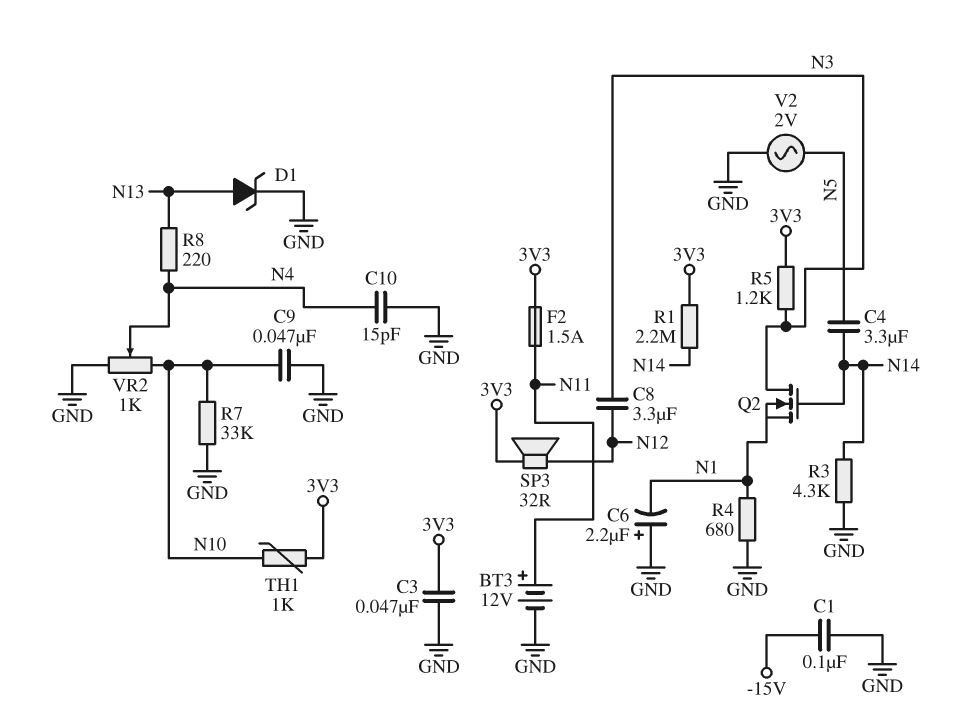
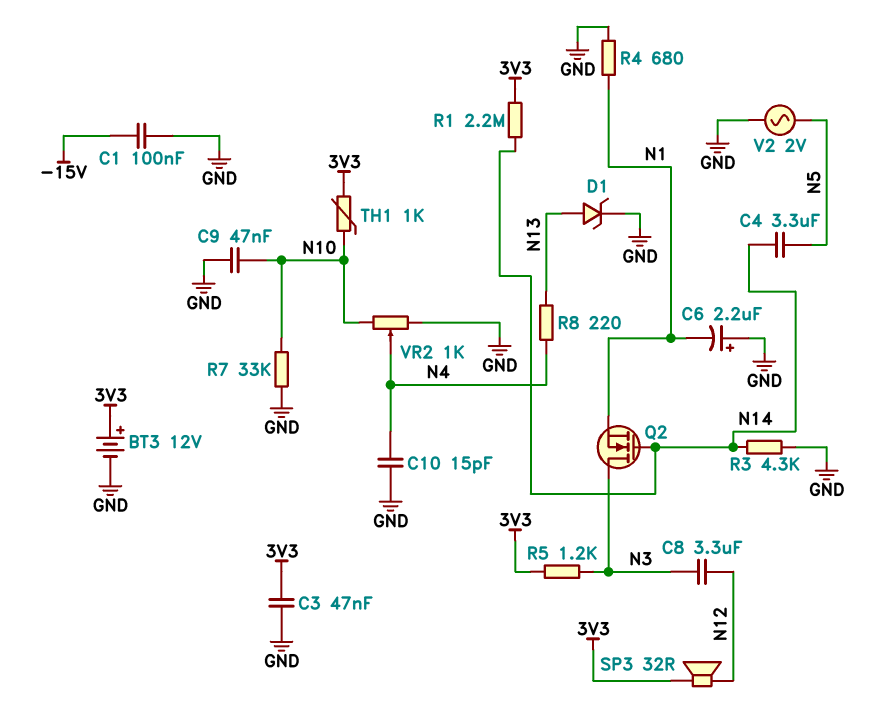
BT3: 12V (plus N11, minus GND) -> 12V (plus 3V3, minus GND)
F2: 1.5A (3V3, N11) -> none

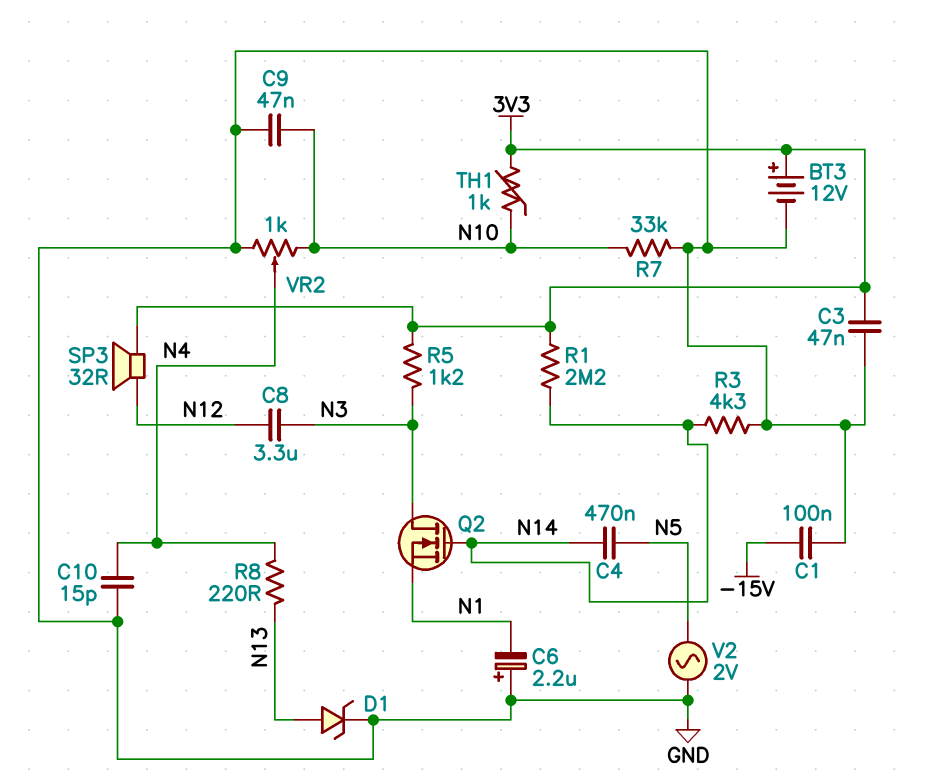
C4: 3.3uF (N5, N14) -> 470nF (N5, N14)
R4: 680 (GND, N1) -> none

